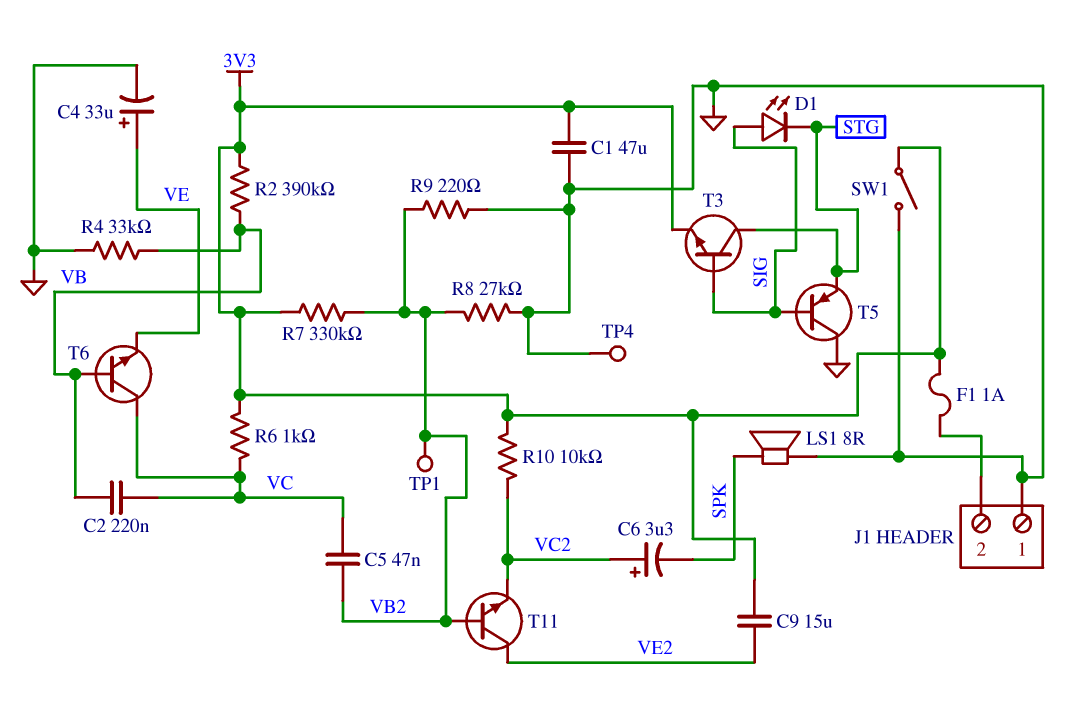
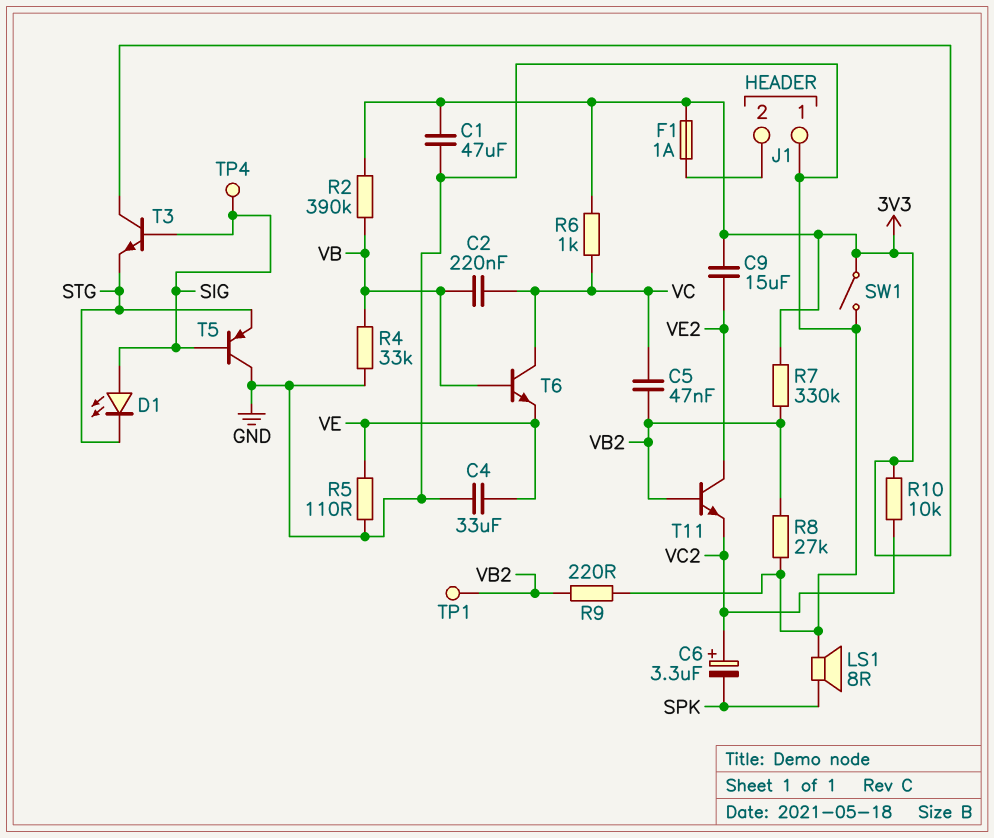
C4: 33uF (plus VE, minus GND) -> 33uF (GND, VE)
R5: none -> 110 (GND, VE)
T3: NPN (B SIG, C STG, E 3V3) -> NPN (B SIG, C 3V3, E STG)
TP4: test point (GND) -> test point (SIG)

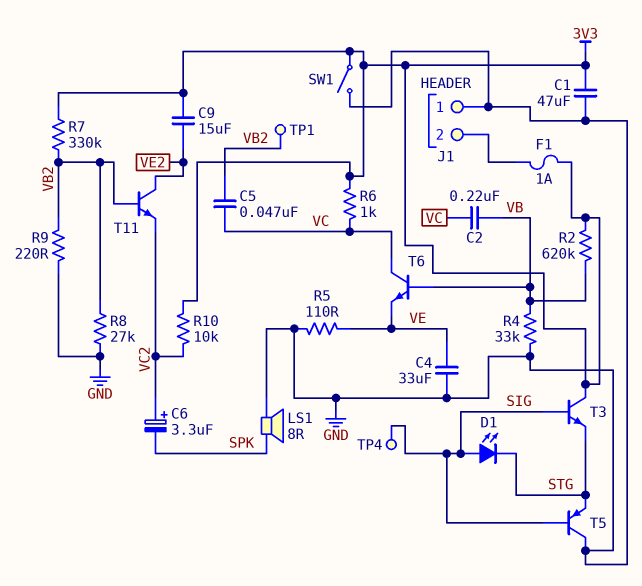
R2: 390k (3V3, VB) -> 620k (3V3, VB)

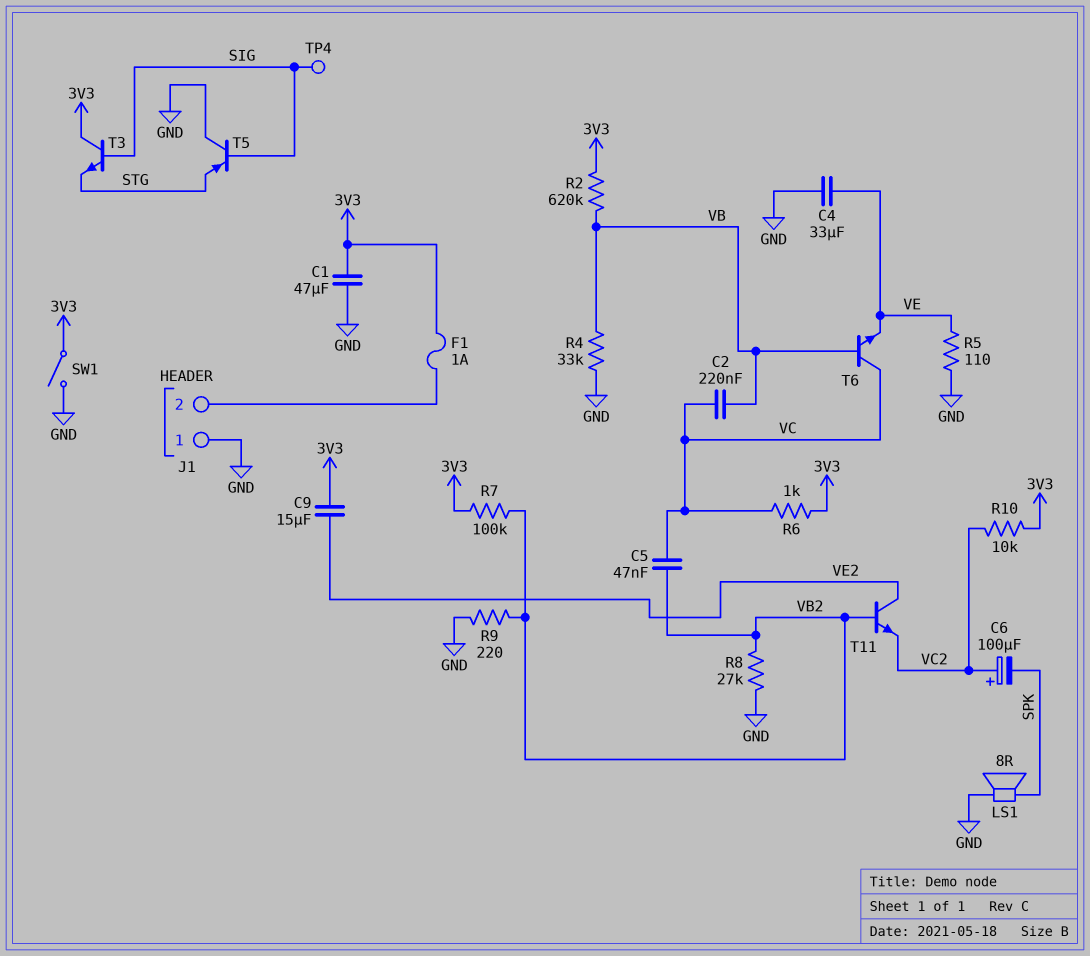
C6: 3.3uF (plus VC2, minus SPK) -> 100uF (plus VC2, minus SPK)
D1: LED (A SIG, K STG) -> none
R7: 330k (3V3, VB2) -> 100k (3V3, VB2)
TP1: test point (VB2) -> none

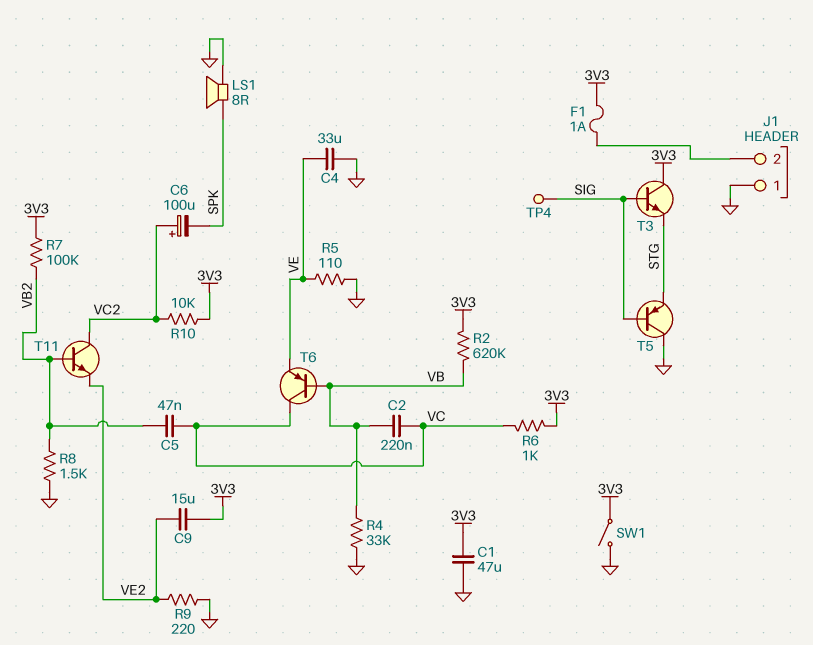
R8: 27k (GND, VB2) -> 1.5k (GND, VB2)
R9: 220 (GND, VB2) -> 220 (GND, VE2)
T6: NPN (B VB, C VC, E VE) -> PNP (B VB, C VC, E VE)
T11: NPN (B VB2, C VE2, E VC2) -> NPN (B VB2, C VC2, E VE2)

